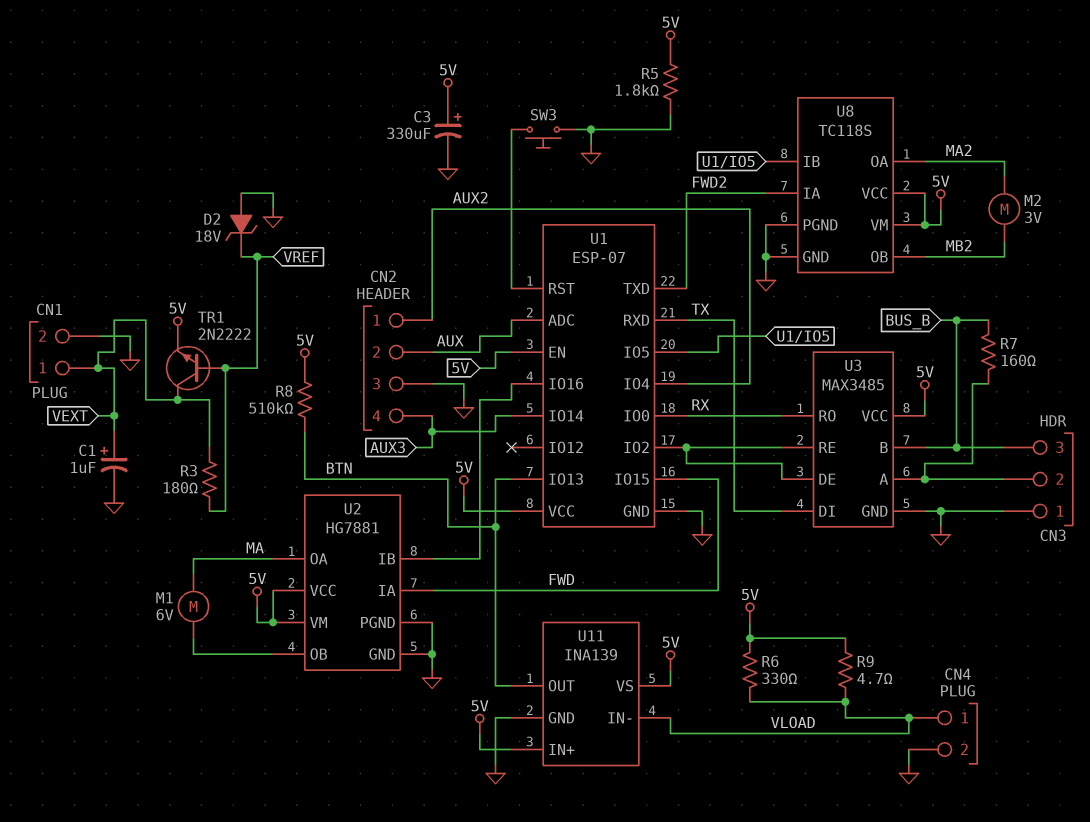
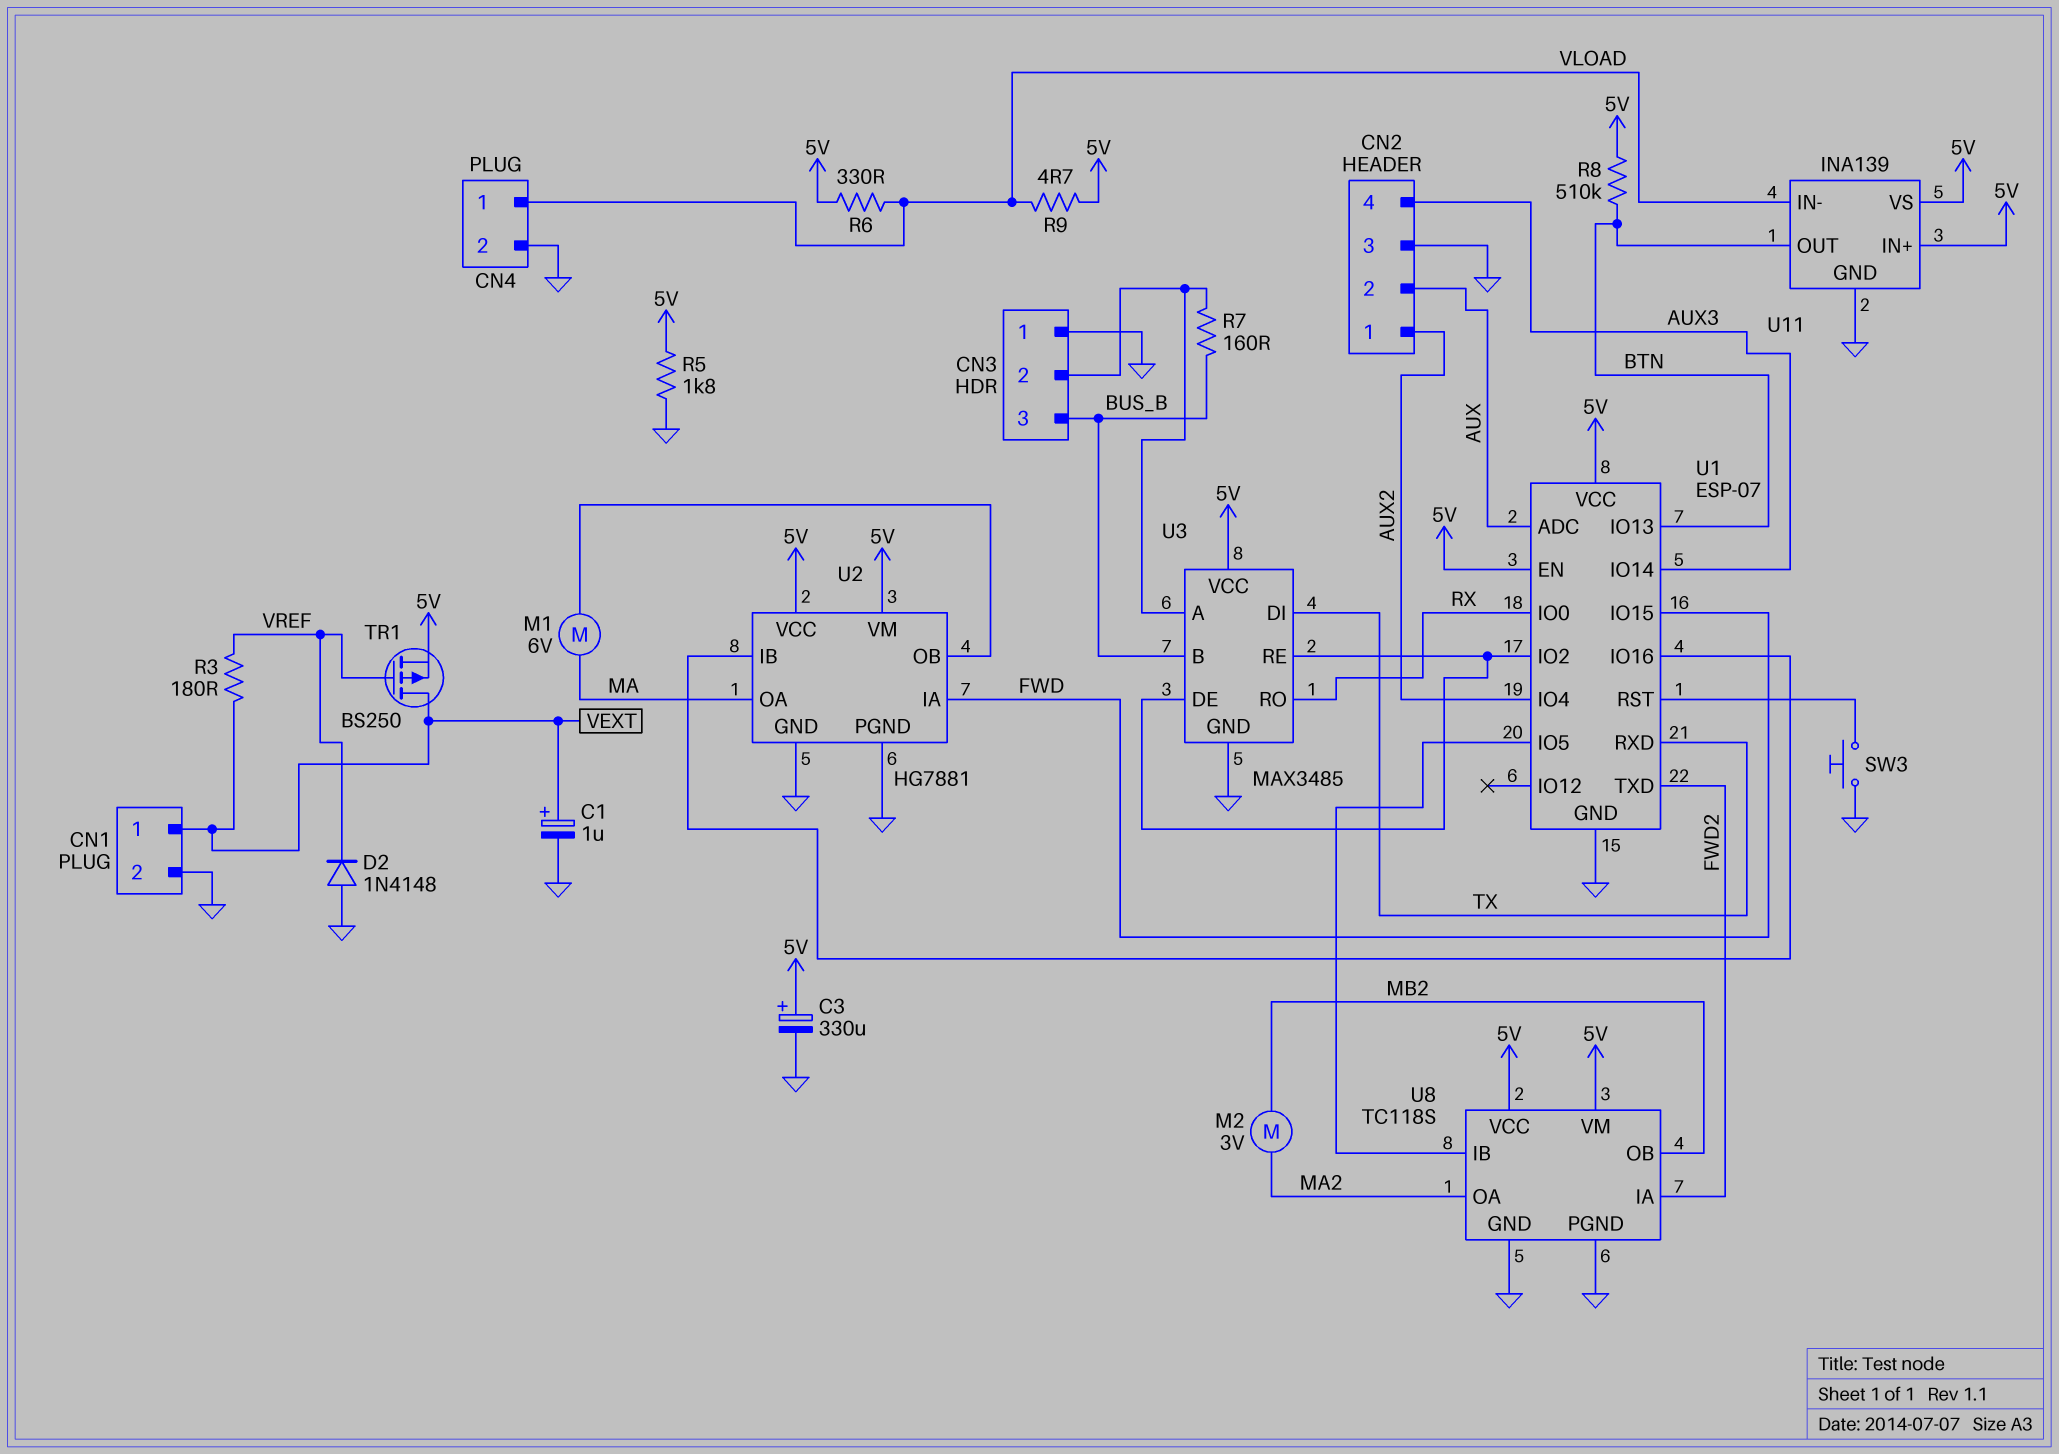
D2: zener 18V (A GND, K VREF) -> diode 1N4148 (A GND, K VREF)
TR1: NPN 2N2222 (B VREF, C VEXT, E 5V) -> PMOS BS250 (G VREF, D VEXT, S 5V)

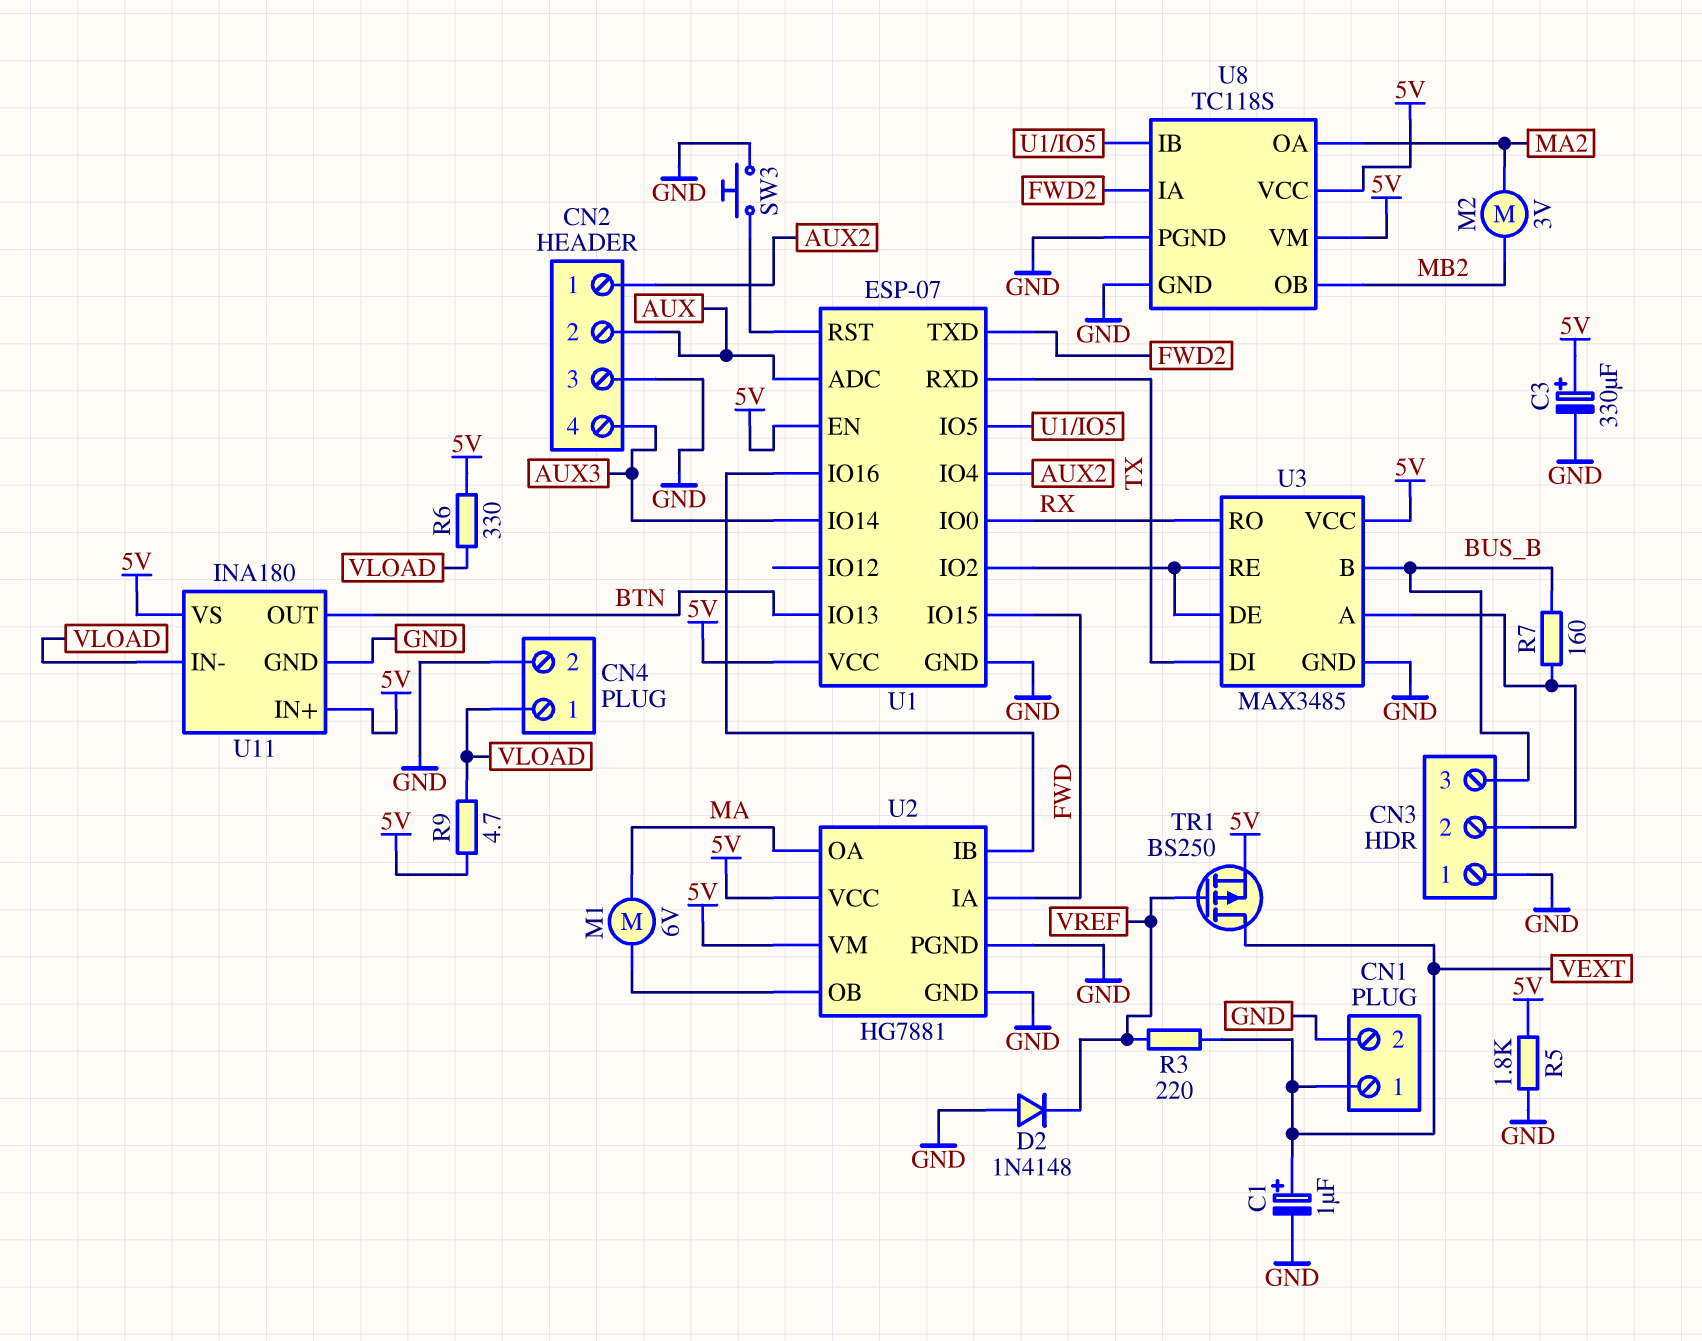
R3: 180 (VEXT, VREF) -> 220 (VEXT, VREF)
R8: 510k (5V, BTN) -> none
U11: INA139 -> INA180

